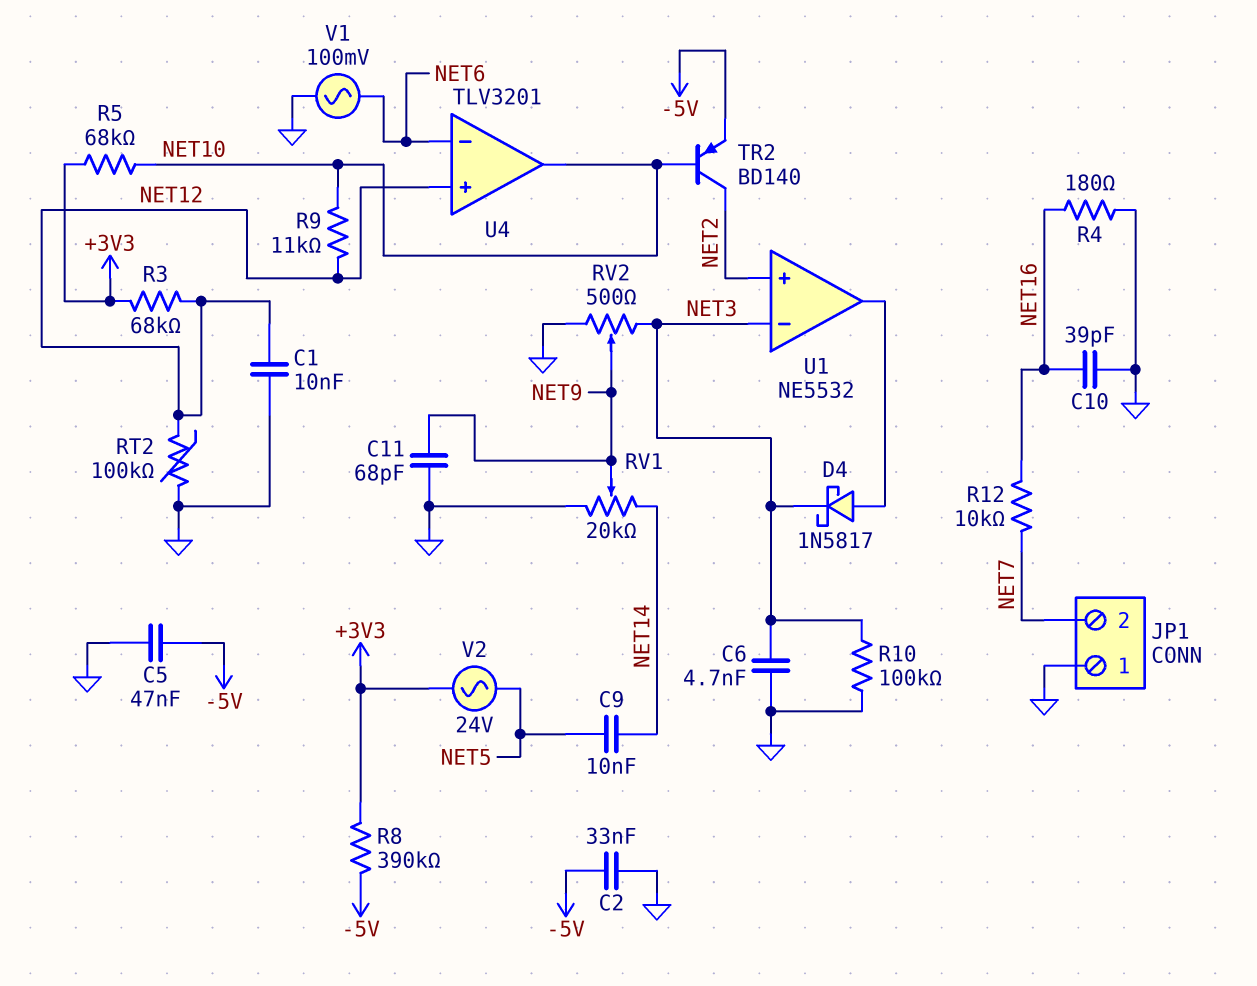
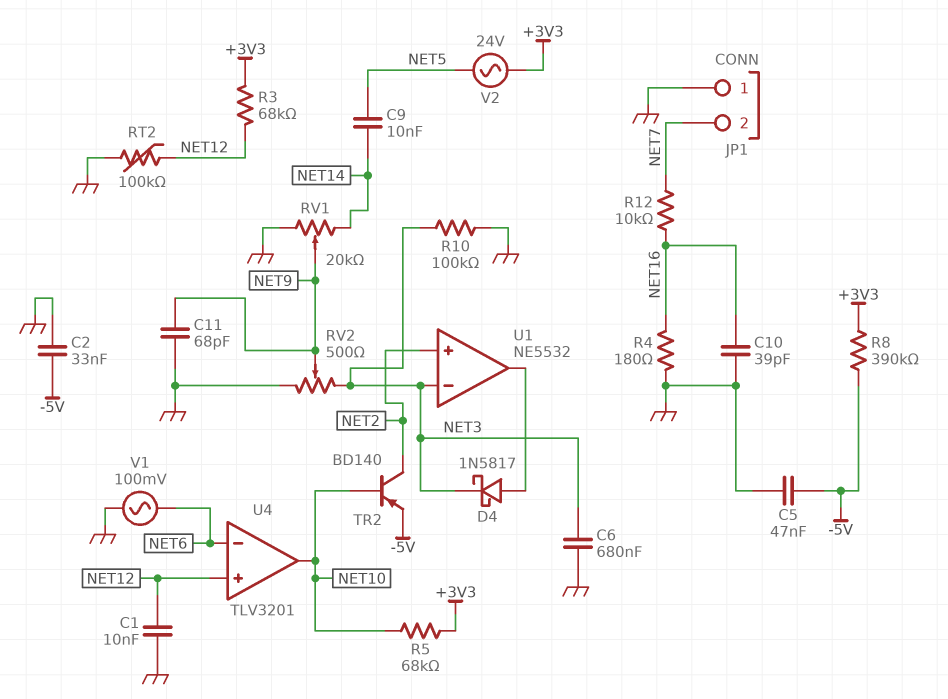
C6: 4.7nF (GND, NET3) -> 680nF (GND, NET3)
R9: 11k (NET10, NET12) -> none

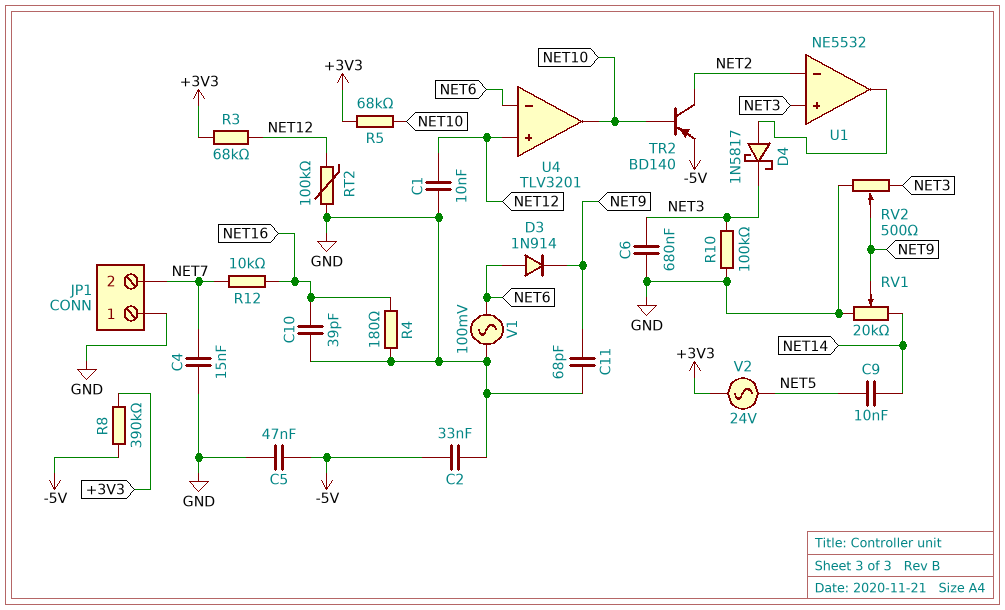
C4: none -> 15nF (GND, NET7)
D3: none -> diode 1N914 (A NET6, K NET9)
U1 pin in+: NET2 -> NET3
U1 pin in-: NET3 -> NET2

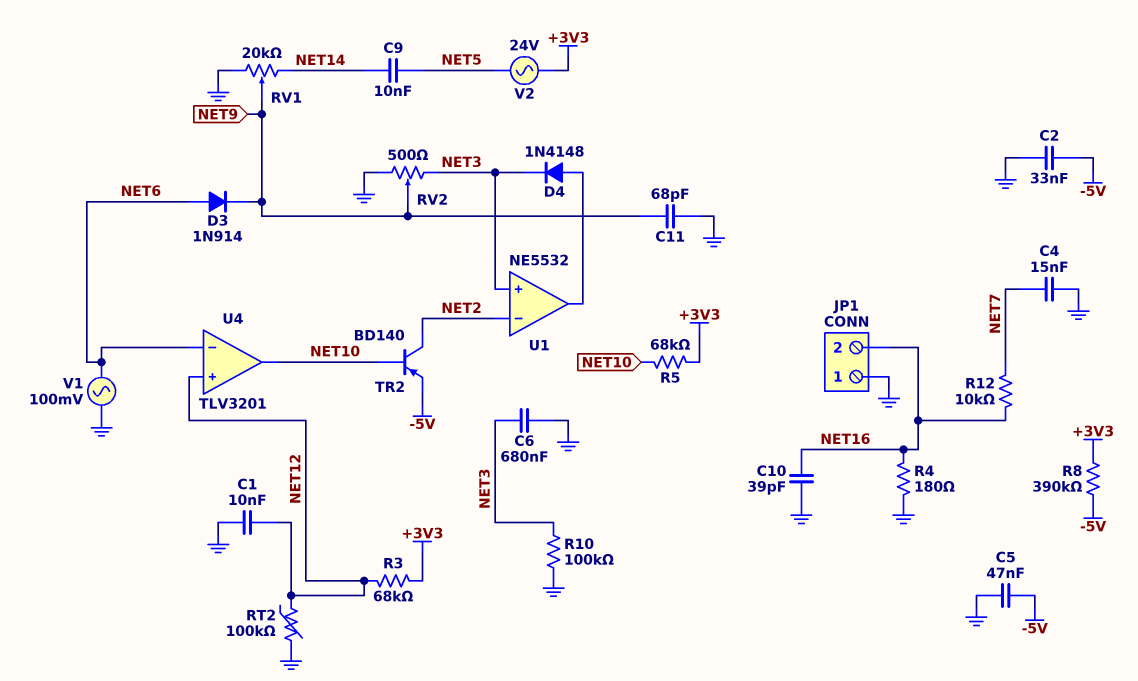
D4: schottky 1N5817 (A U1/out, K NET3) -> diode 1N4148 (A U1/out, K NET3)
JP1 pin 2: NET7 -> NET16

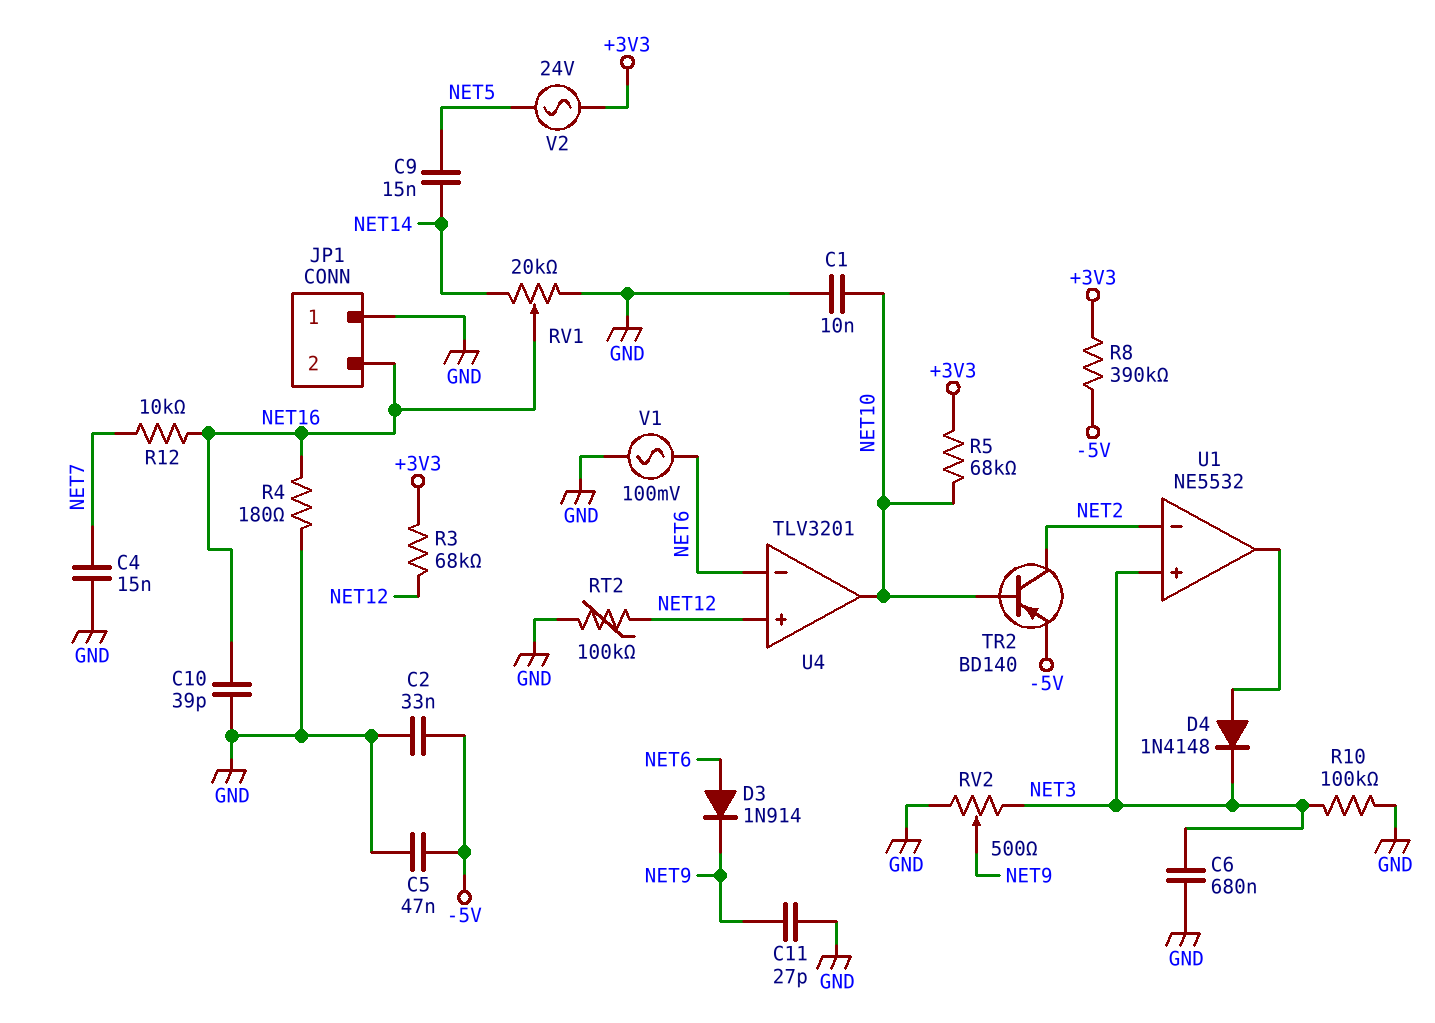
C1: 10nF (GND, NET12) -> 10nF (GND, NET10)
C9: 10nF (NET5, NET14) -> 15nF (NET5, NET14)
C11: 68pF (GND, NET9) -> 27pF (GND, NET9)
RV1: 20k (GND, NET14, wiper NET9) -> 20k (GND, NET14, wiper NET16)

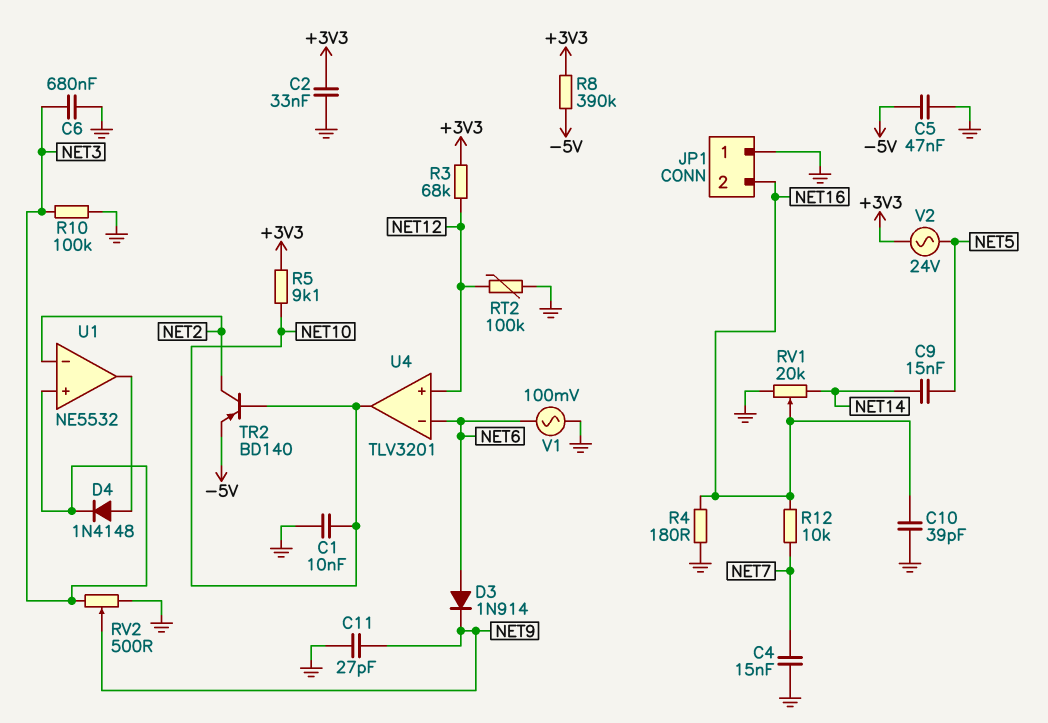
C2: 33nF (-5V, GND) -> 33nF (+3V3, GND)
R5: 68k (+3V3, NET10) -> 9.1k (+3V3, NET10)

